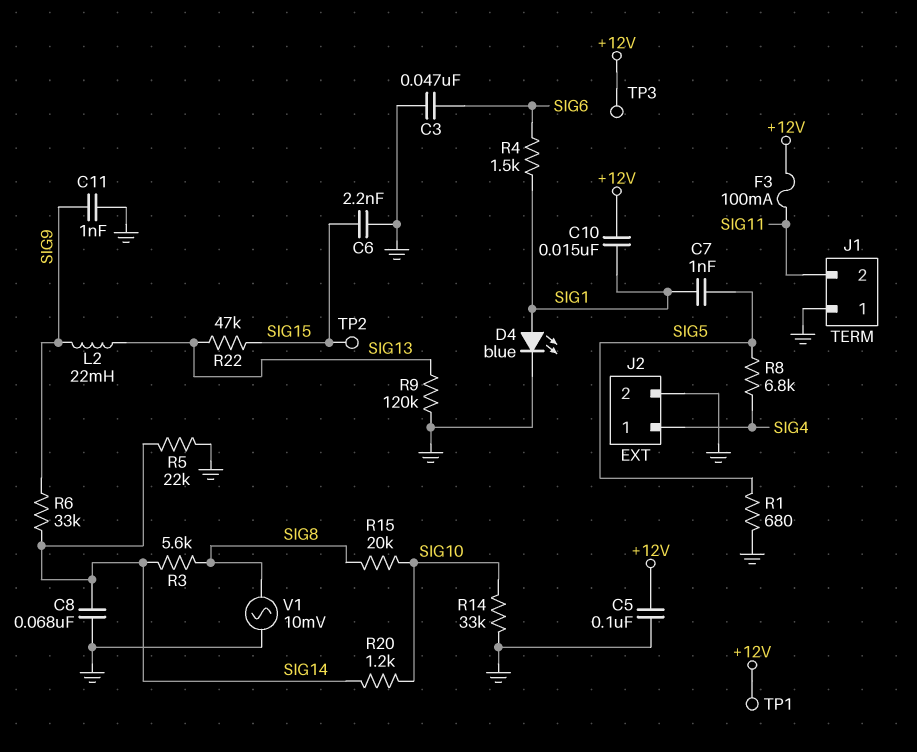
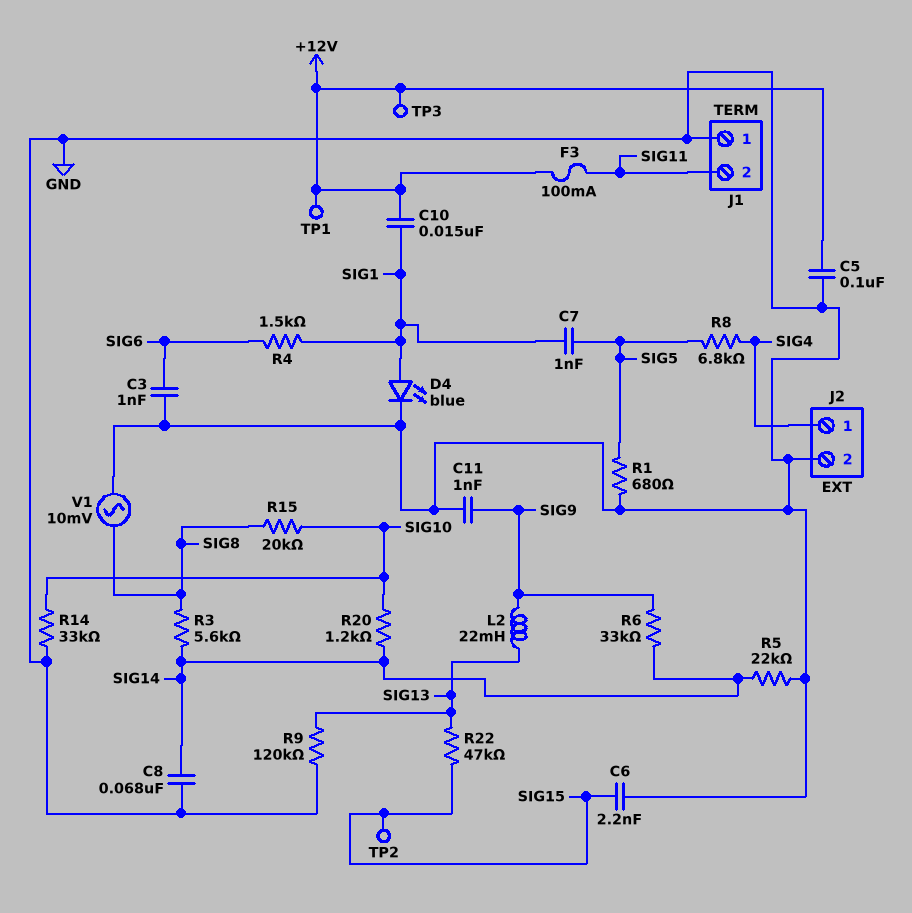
C3: 47nF (GND, SIG6) -> 1nF (GND, SIG6)

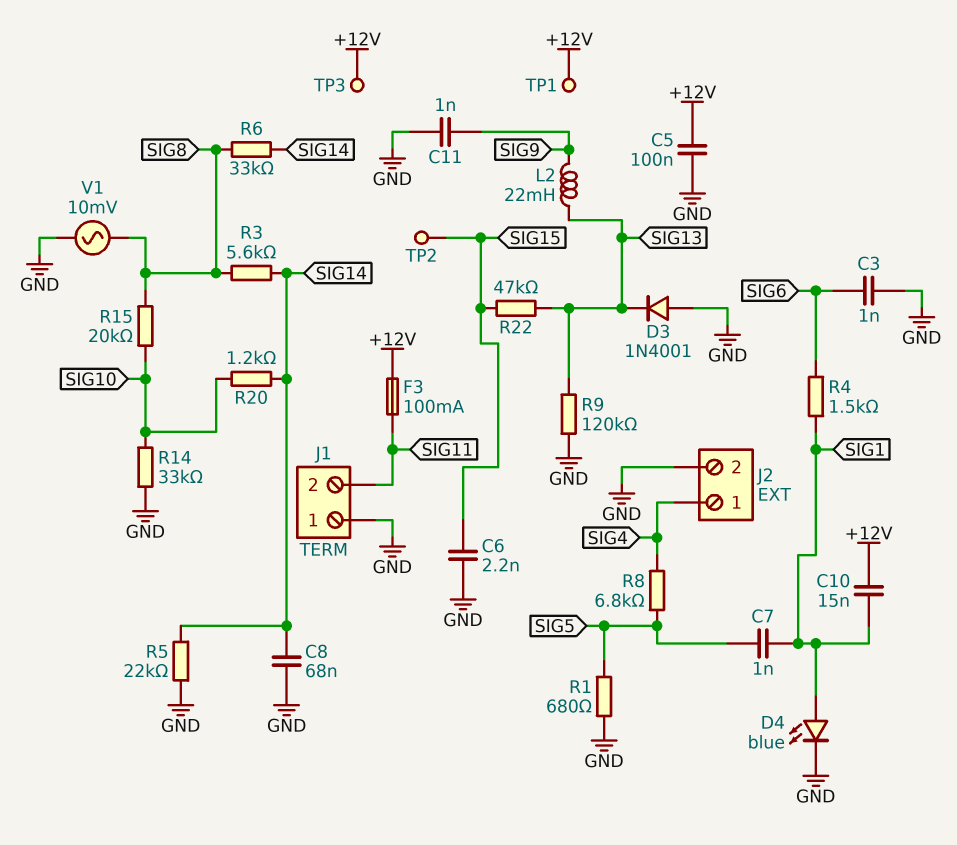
D3: none -> diode 1N4001 (A GND, K SIG13)
R6: 33k (SIG9, SIG14) -> 33k (SIG8, SIG14)

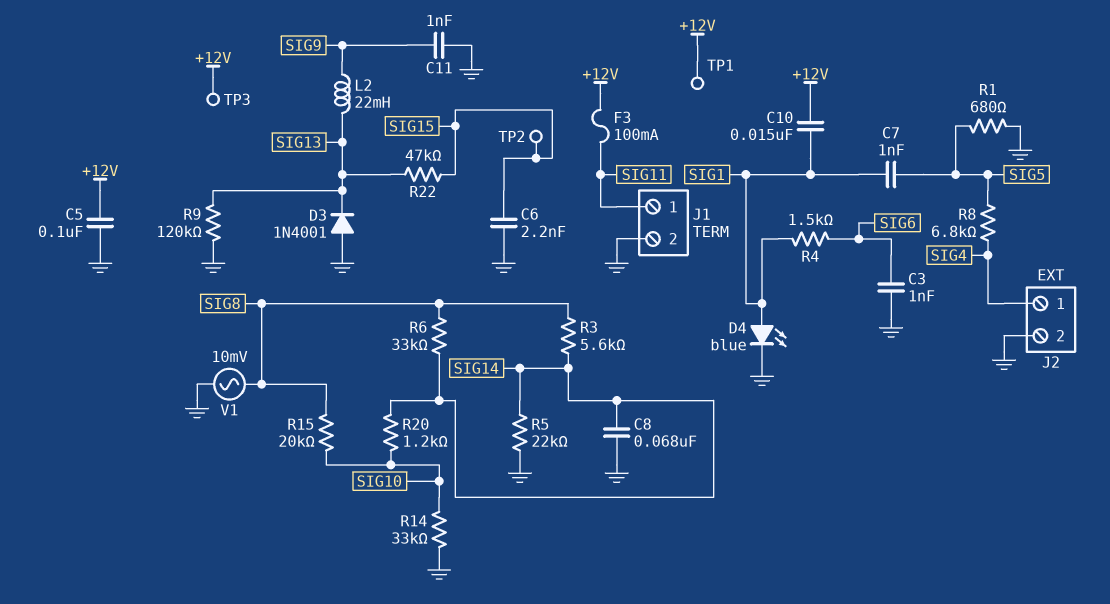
J1 pin 1: GND -> SIG11
J1 pin 2: SIG11 -> GND

